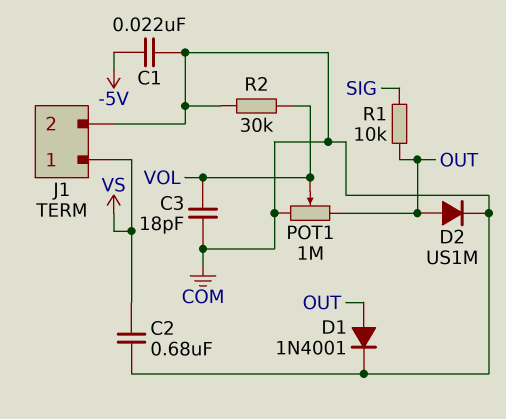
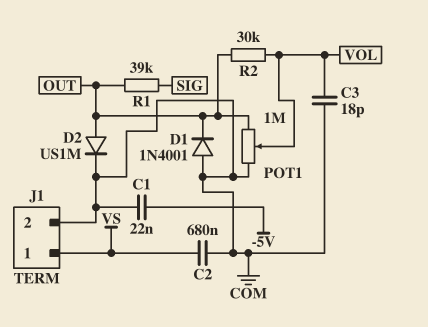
D1: diode 1N4001 (A OUT, K COM) -> diode 1N4001 (A COM, K OUT)
R1: 10k (OUT, SIG) -> 39k (OUT, SIG)
R2: 30k (COM, VOL) -> 30k (OUT, VOL)

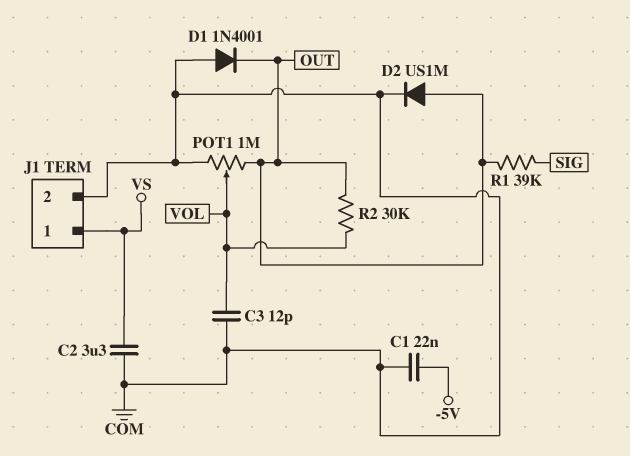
C2: 680nF (COM, VS) -> 3.3uF (COM, VS)
C3: 18pF (COM, VOL) -> 12pF (COM, VOL)

